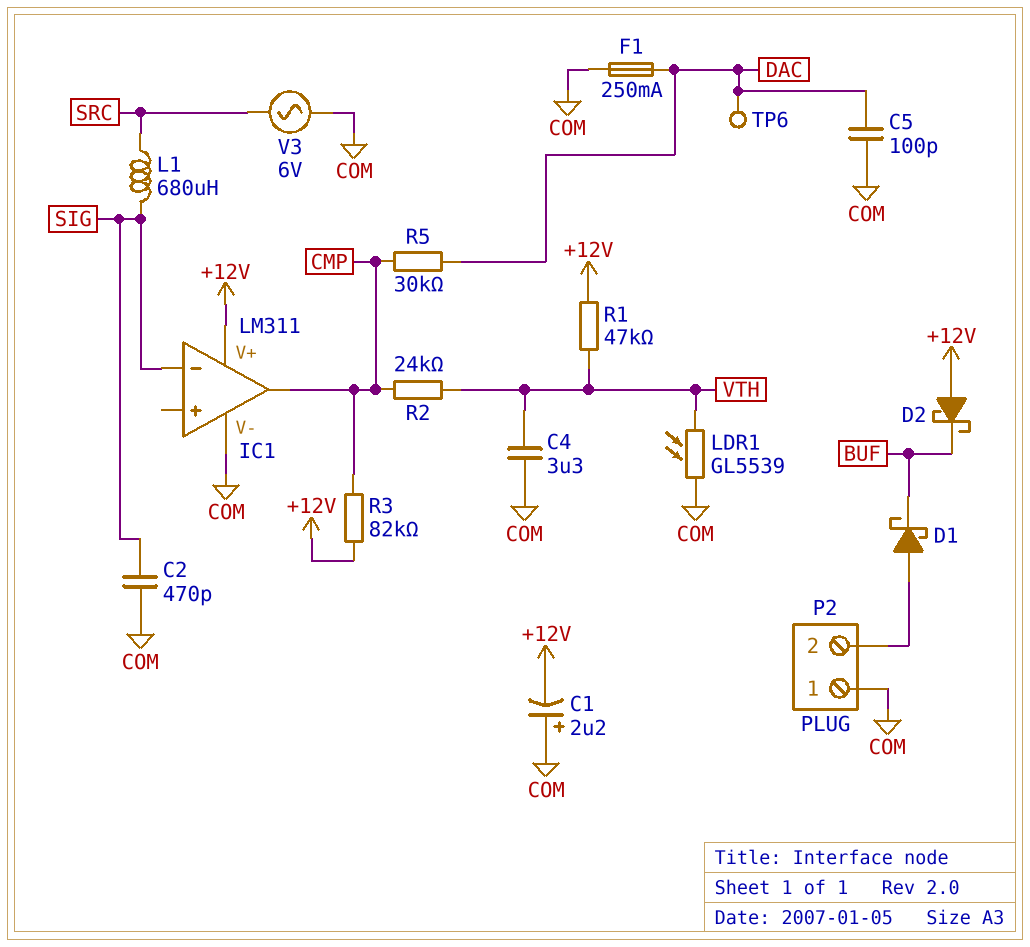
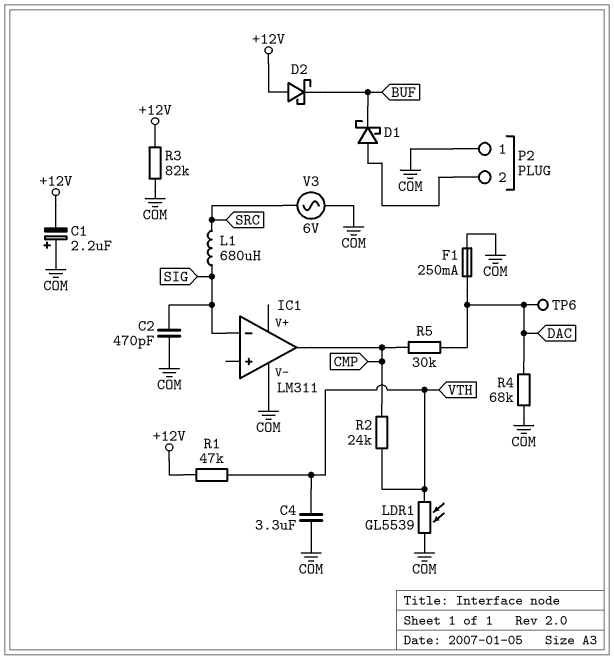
C5: 100pF (COM, DAC) -> none
IC1 pin V+: +12V -> none
R3: 82k (+12V, CMP) -> 82k (+12V, COM)
R4: none -> 68k (COM, DAC)

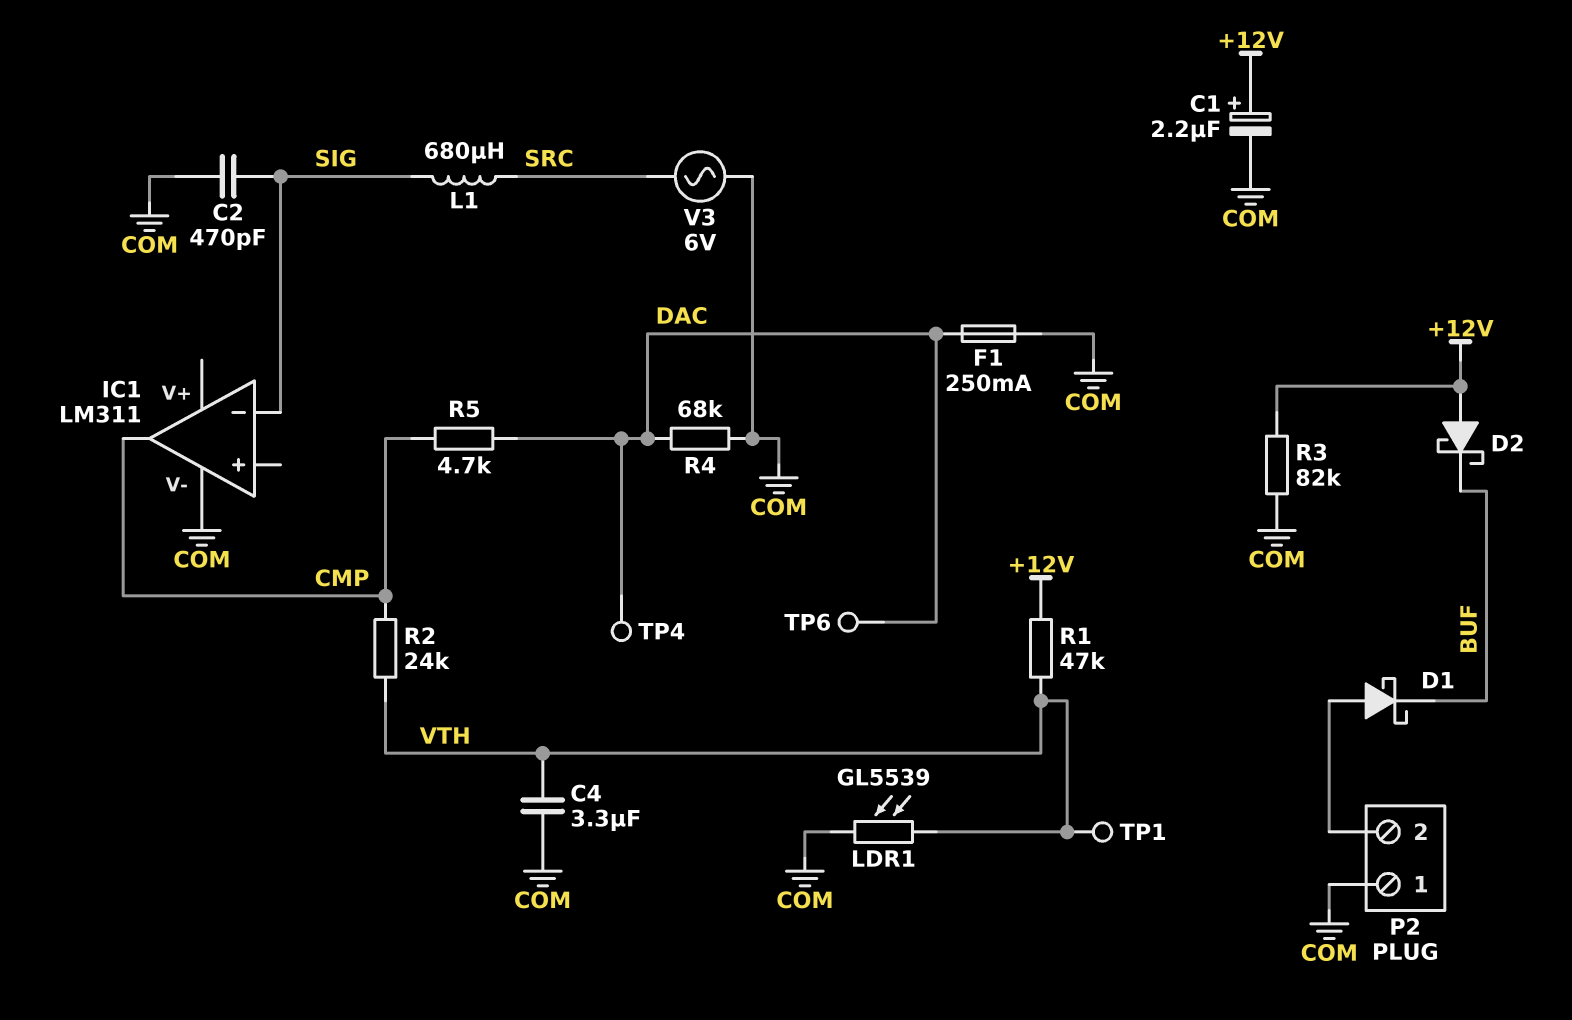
C1: 2.2uF (plus COM, minus +12V) -> 2.2uF (plus +12V, minus COM)
R5: 30k (CMP, DAC) -> 4.7k (CMP, DAC)
TP1: none -> test point (VTH)
TP4: none -> test point (DAC)

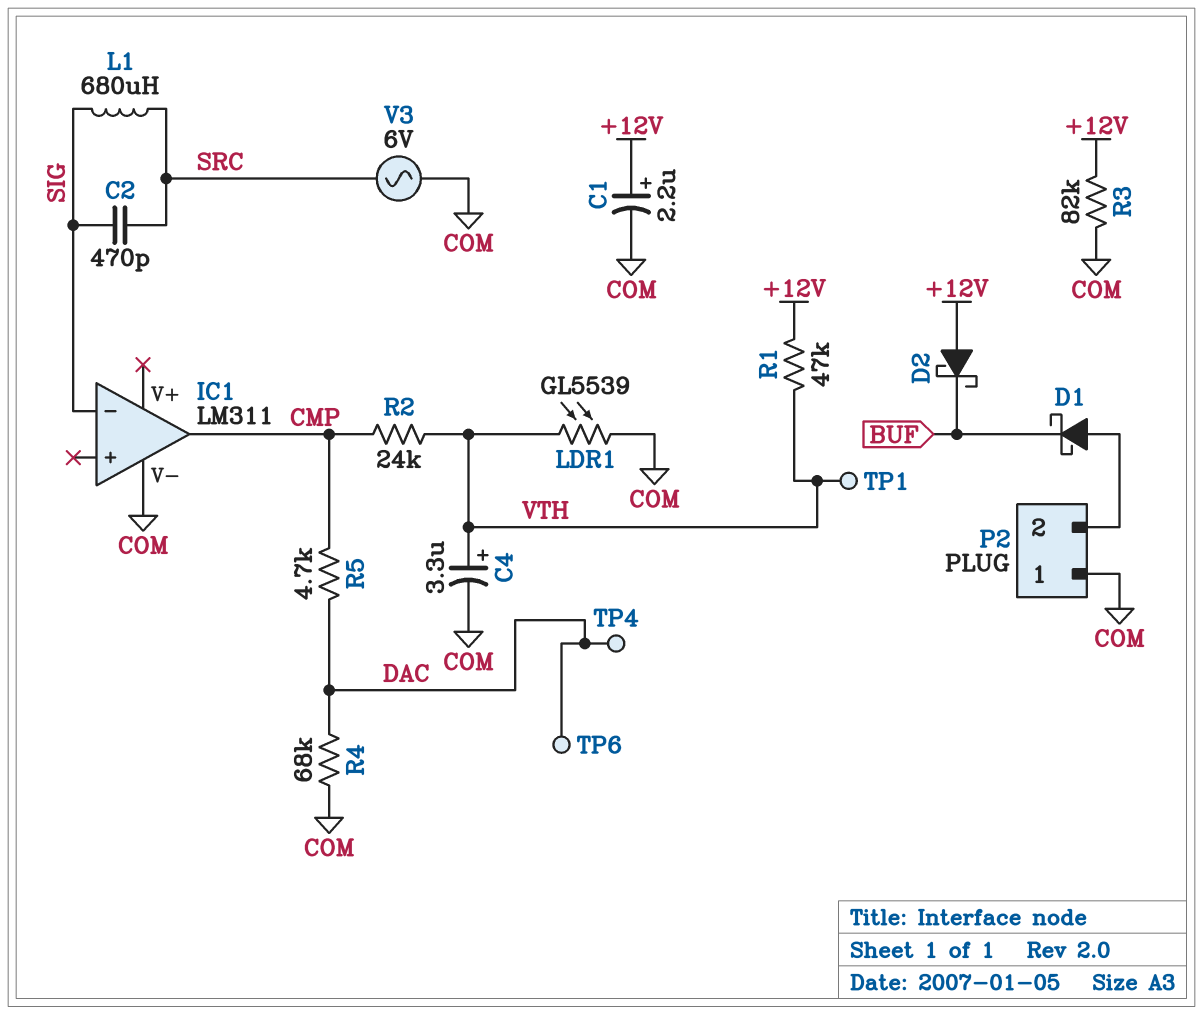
C2: 470pF (COM, SIG) -> 470pF (SIG, SRC)
C4: 3.3uF (COM, VTH) -> 3.3uF (plus VTH, minus COM)
F1: 250mA (COM, DAC) -> none

